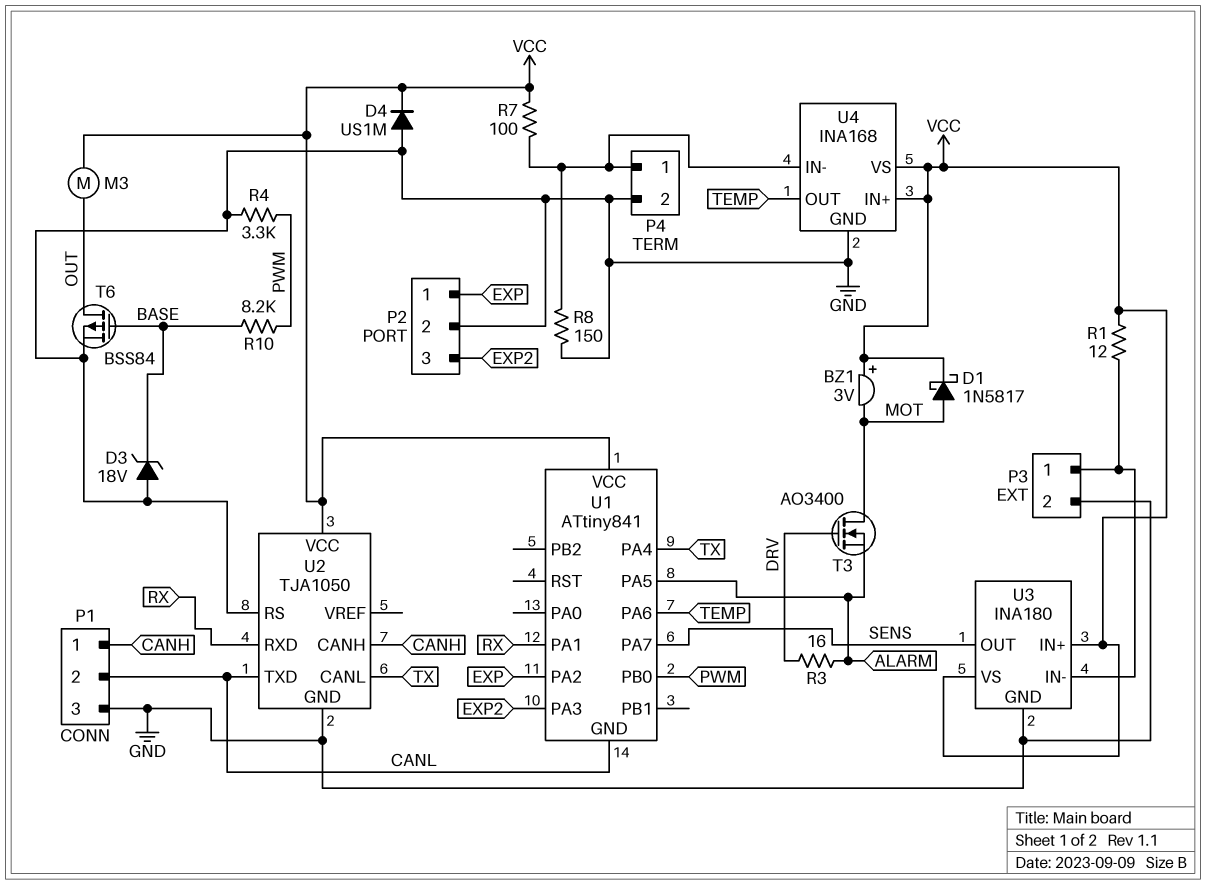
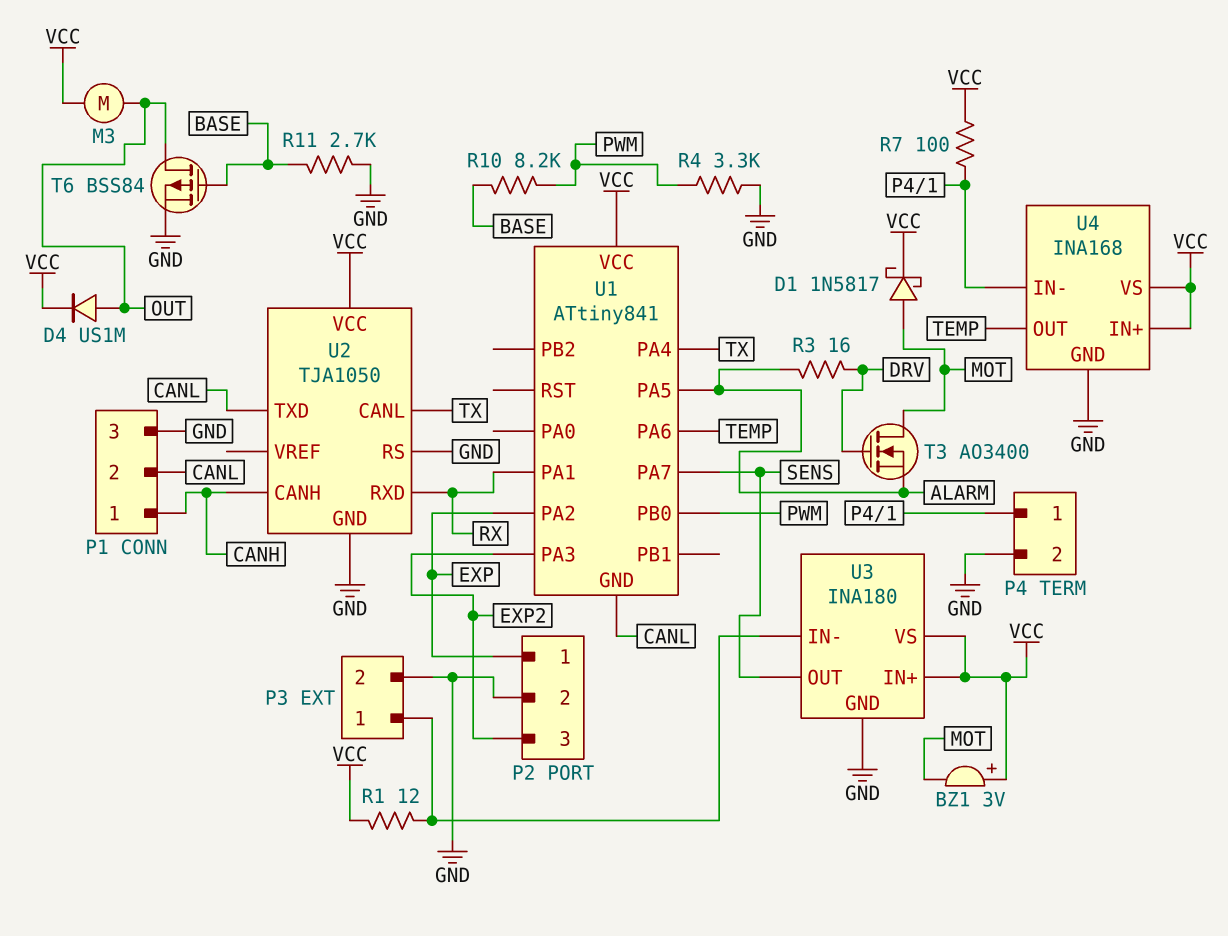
D3: zener 18V (A GND, K BASE) -> none
D4: diode US1M (A GND, K VCC) -> diode US1M (A OUT, K VCC)
R8: 150 (GND, P4/1) -> none
R11: none -> 2.7k (BASE, GND)

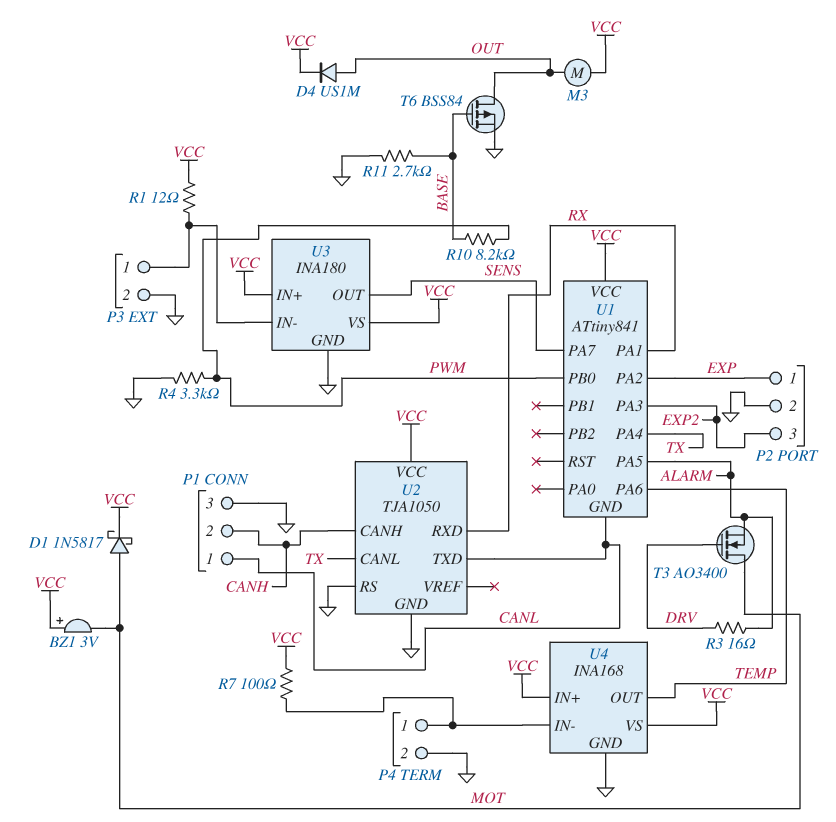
P1 pin 1: CANH -> CANL
P1 pin 2: CANL -> CANH

